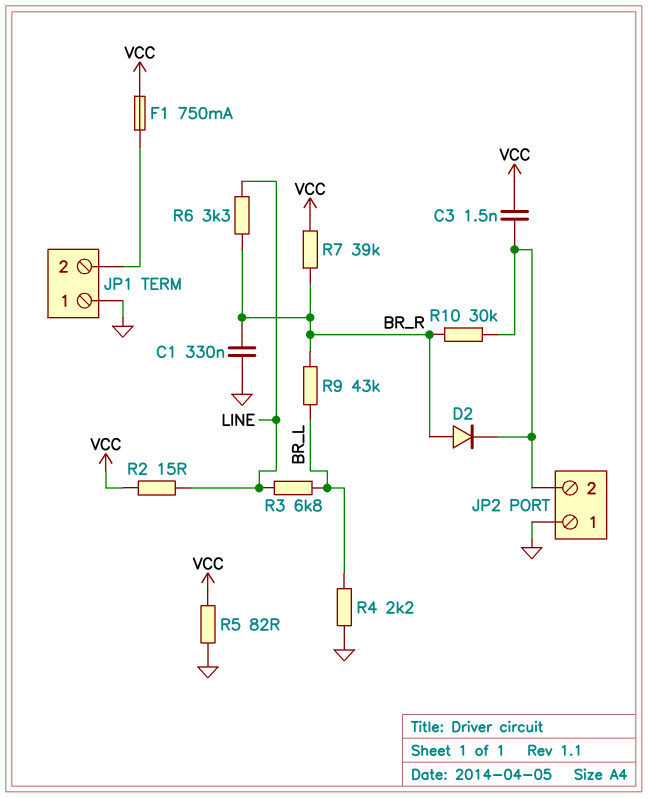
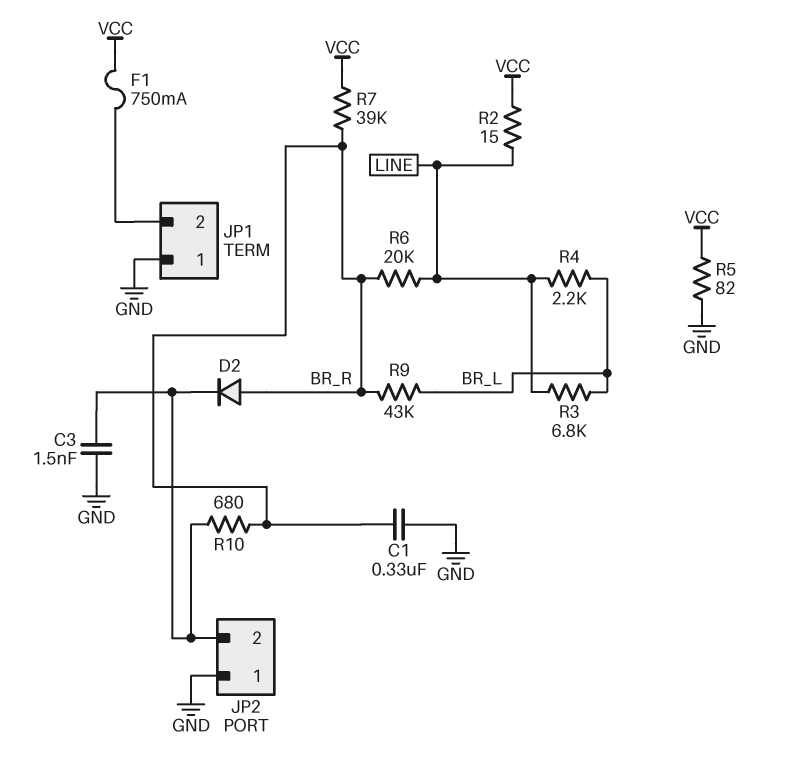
C3: 1.5nF (JP2/2, VCC) -> 1.5nF (GND, JP2/2)
R4: 2.2k (BR_L, GND) -> 2.2k (BR_L, LINE)
R6: 3.3k (BR_R, LINE) -> 20k (BR_R, LINE)
R10: 30k (BR_R, JP2/2) -> 680 (BR_R, JP2/2)

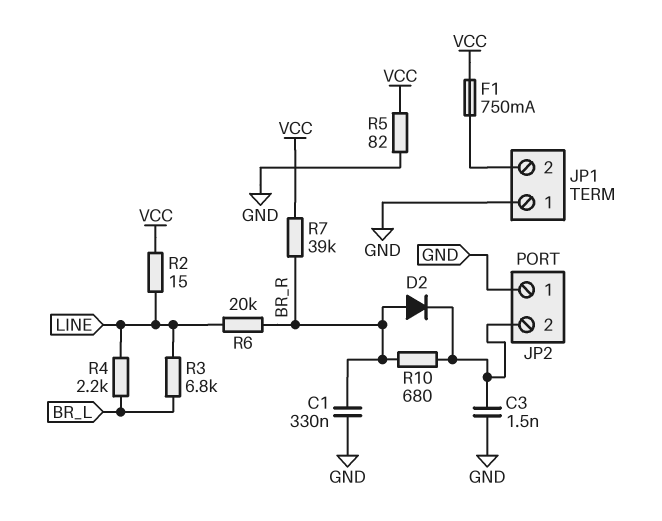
R9: 43k (BR_L, BR_R) -> none

